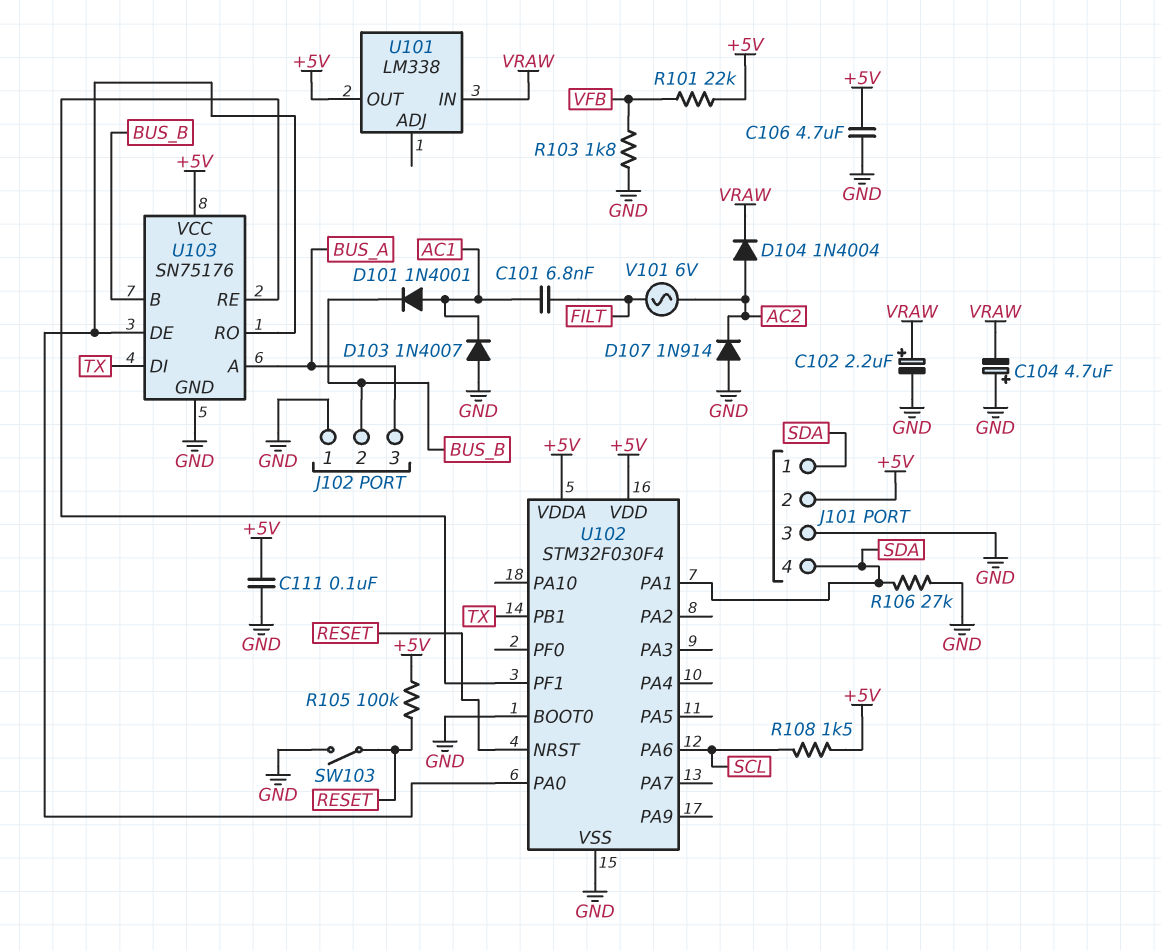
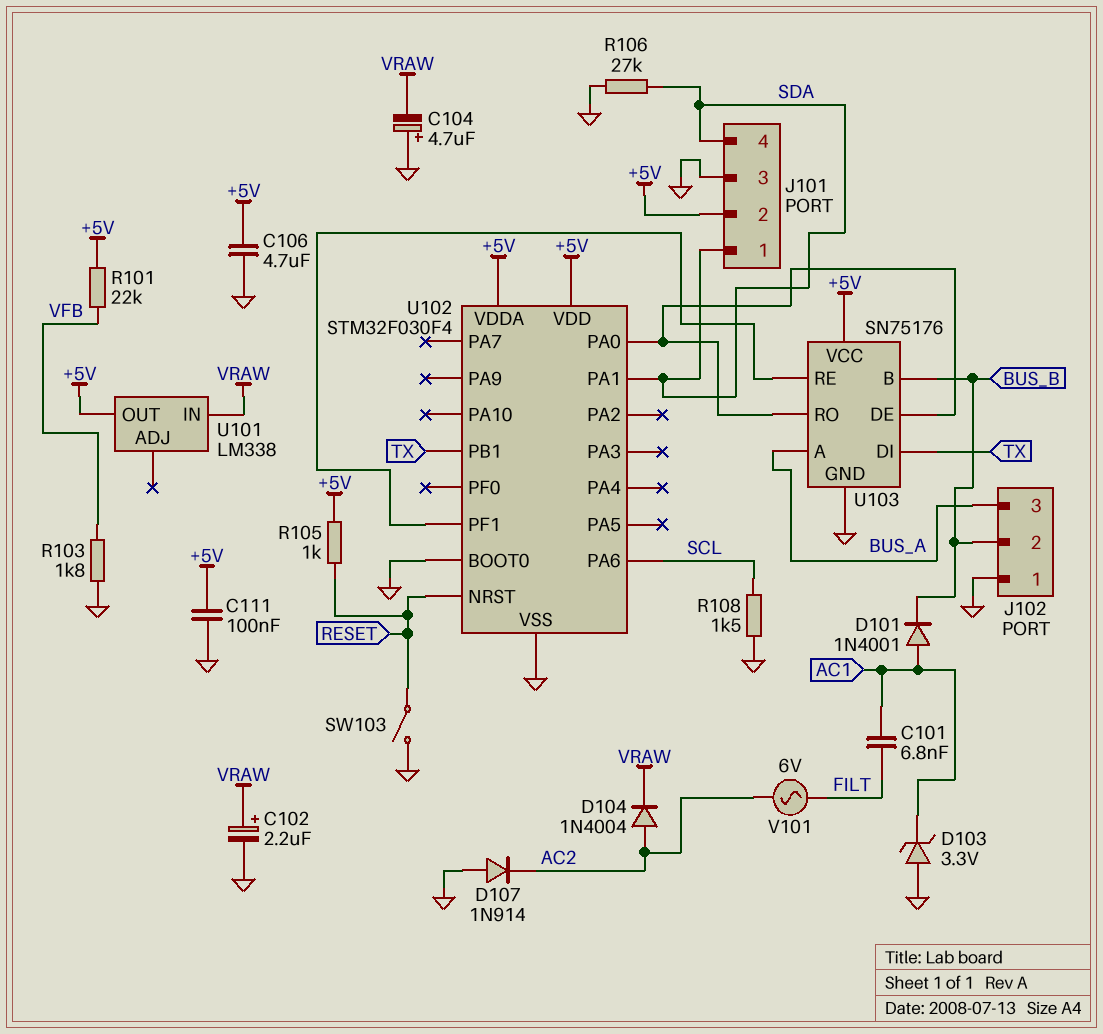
D103: diode 1N4007 (A GND, K AC1) -> zener 3.3V (A GND, K AC1)
R105: 100k (+5V, RESET) -> 1k (+5V, RESET)
R108: 1.5k (+5V, SCL) -> 1.5k (GND, SCL)

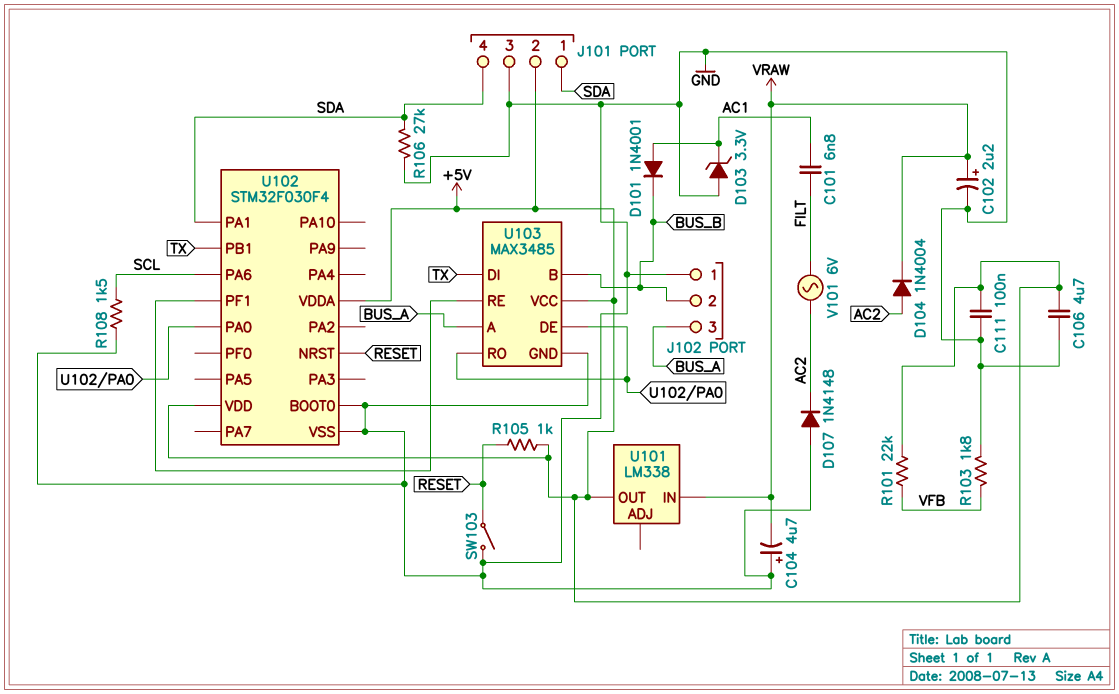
D107: diode 1N914 (A GND, K AC2) -> diode 1N4148 (A GND, K AC2)
U103: SN75176 -> MAX3485

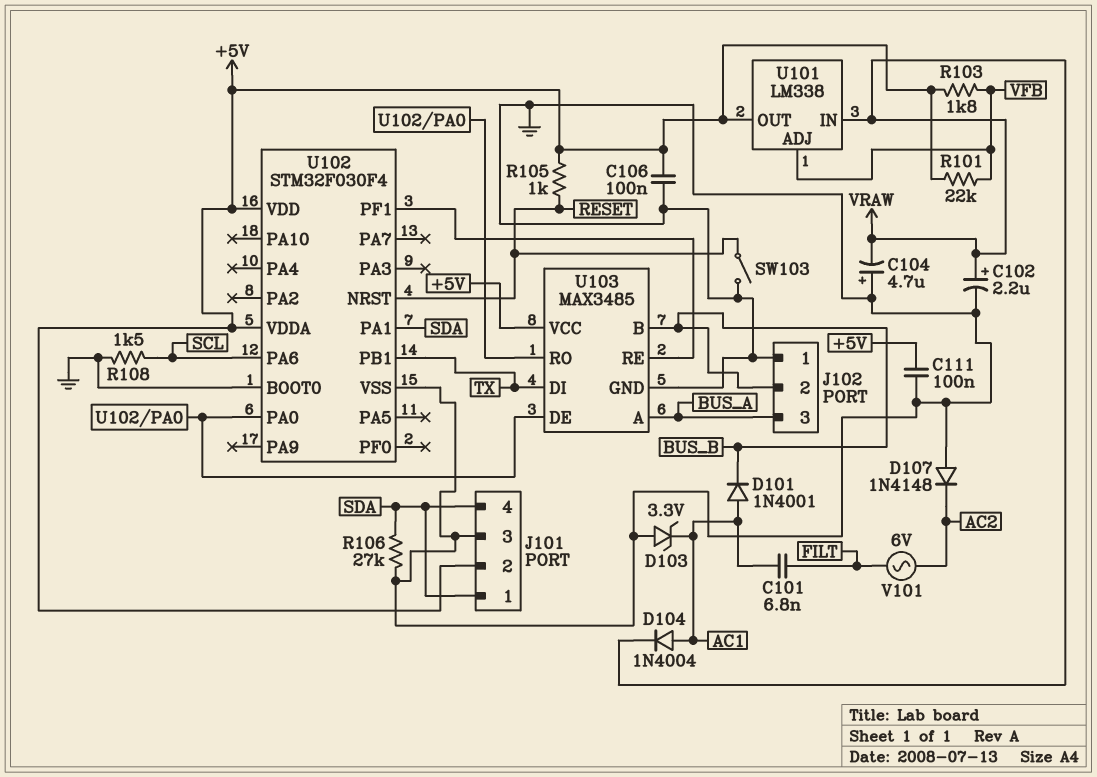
C106: 4.7uF (+5V, GND) -> 100nF (+5V, GND)
D104: diode 1N4004 (A AC2, K VRAW) -> diode 1N4004 (A AC1, K VRAW)
R103: 1.8k (GND, VFB) -> 1.8k (+5V, VFB)
U101 pin ADJ: none -> VFB

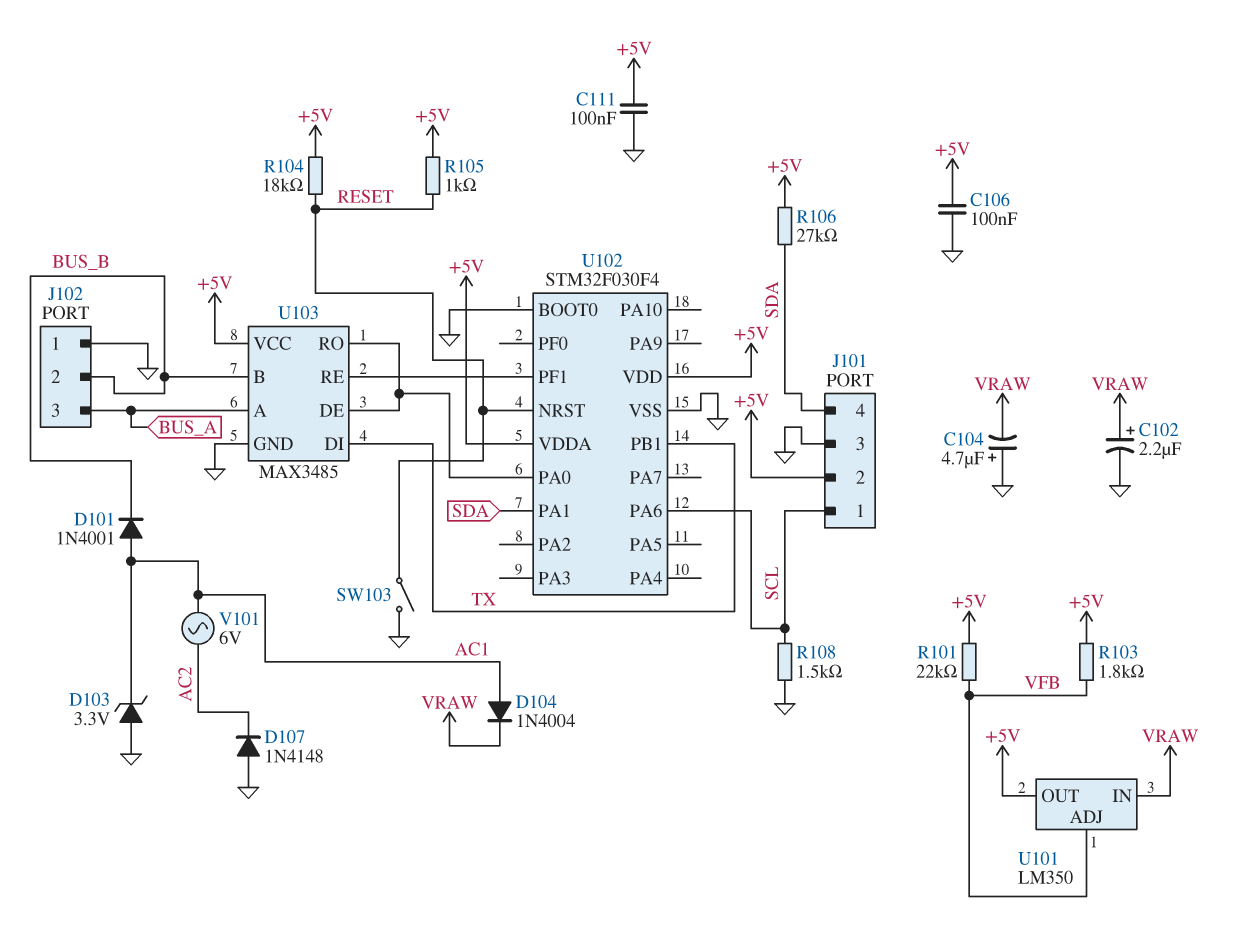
C101: 6.8nF (AC1, FILT) -> none
J101 pin 1: SDA -> SCL
R104: none -> 18k (+5V, RESET)
R106: 27k (GND, SDA) -> 27k (+5V, SDA)
U101: LM338 -> LM350
V101: AC 6V (AC2, FILT) -> AC 6V (AC1, AC2)

